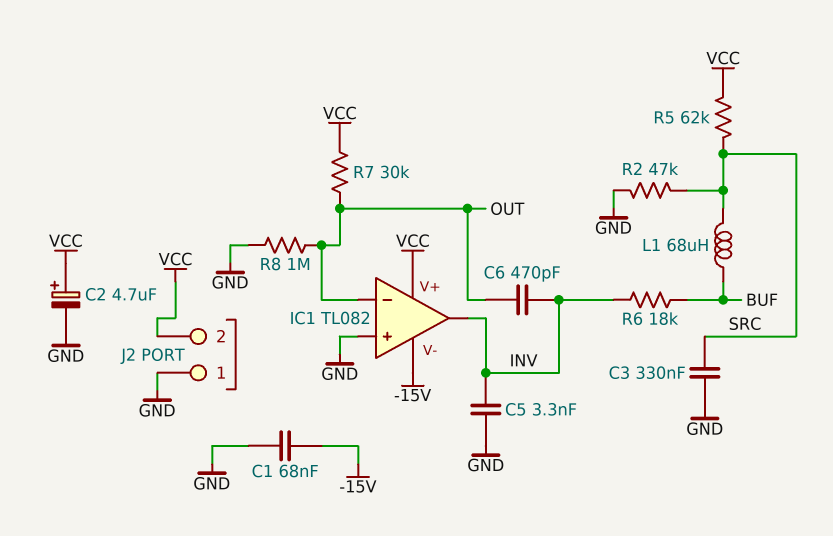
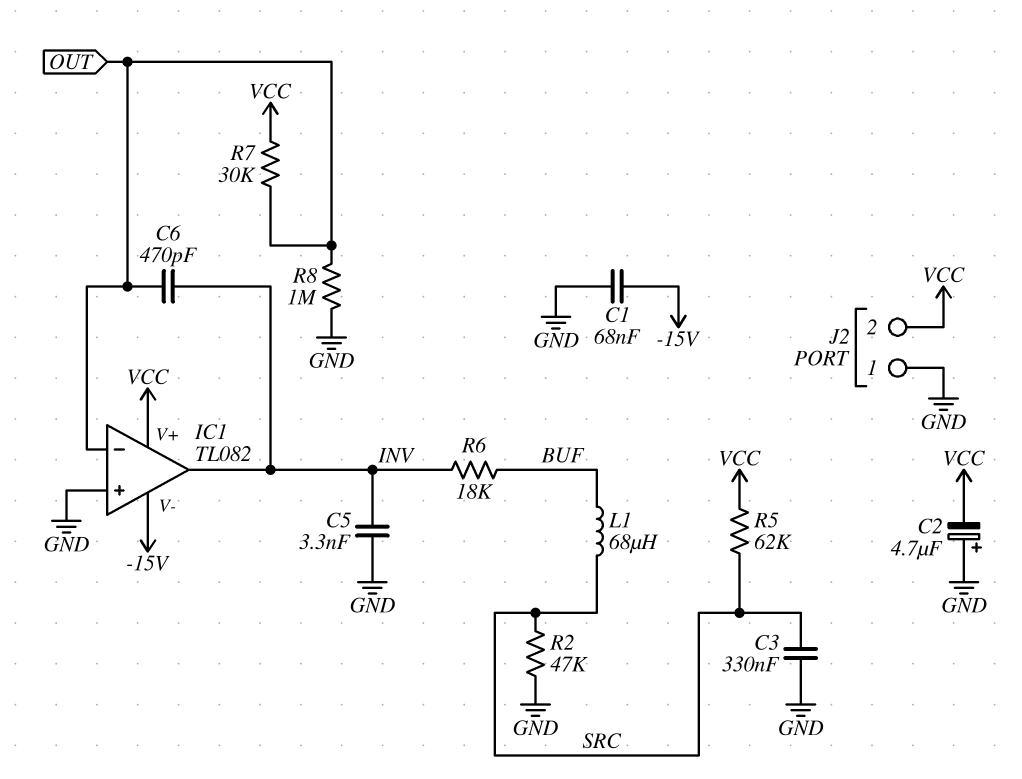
C2: 4.7uF (plus VCC, minus GND) -> 4.7uF (plus GND, minus VCC)

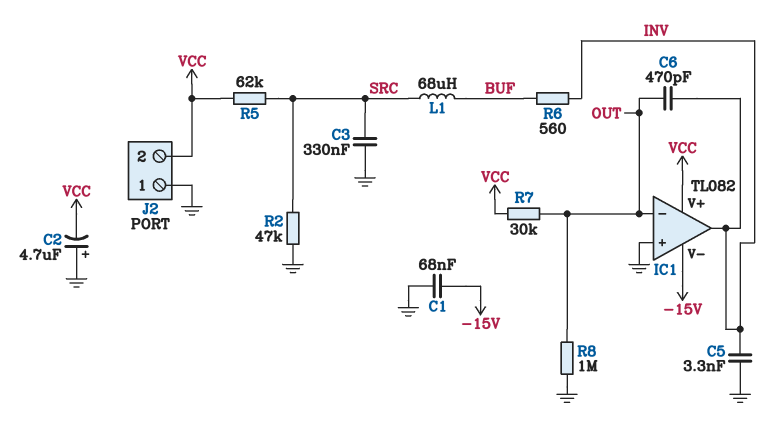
R6: 18k (BUF, INV) -> 560 (BUF, INV)

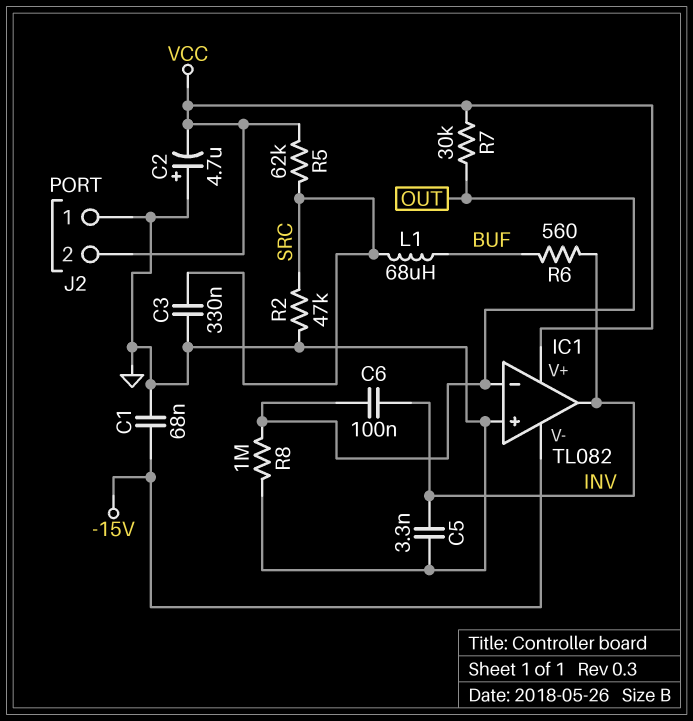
C6: 470pF (INV, OUT) -> 100nF (INV, OUT)

